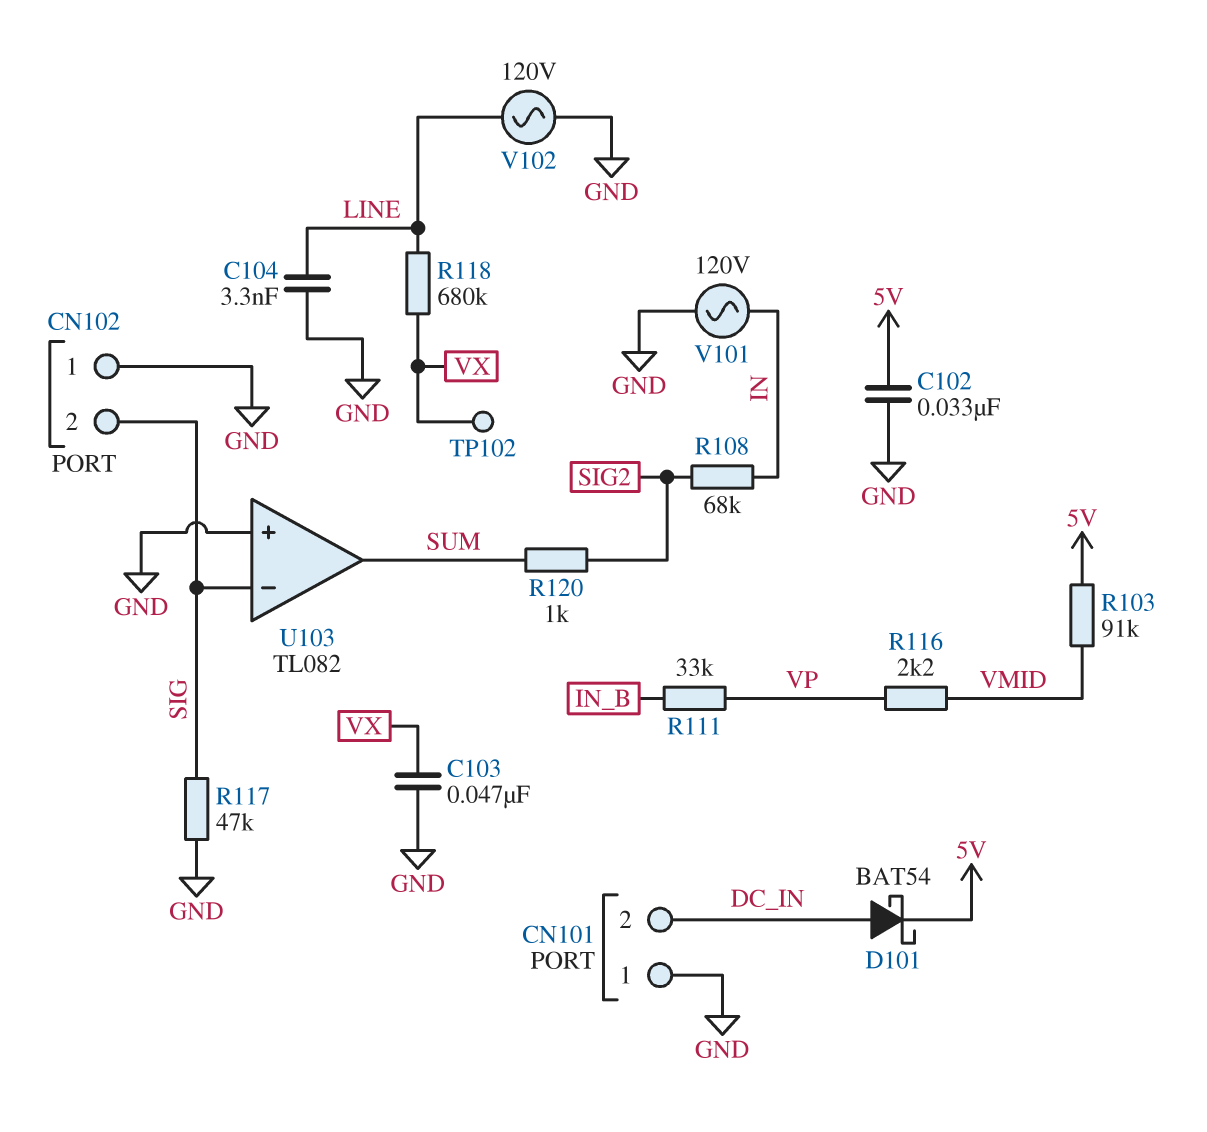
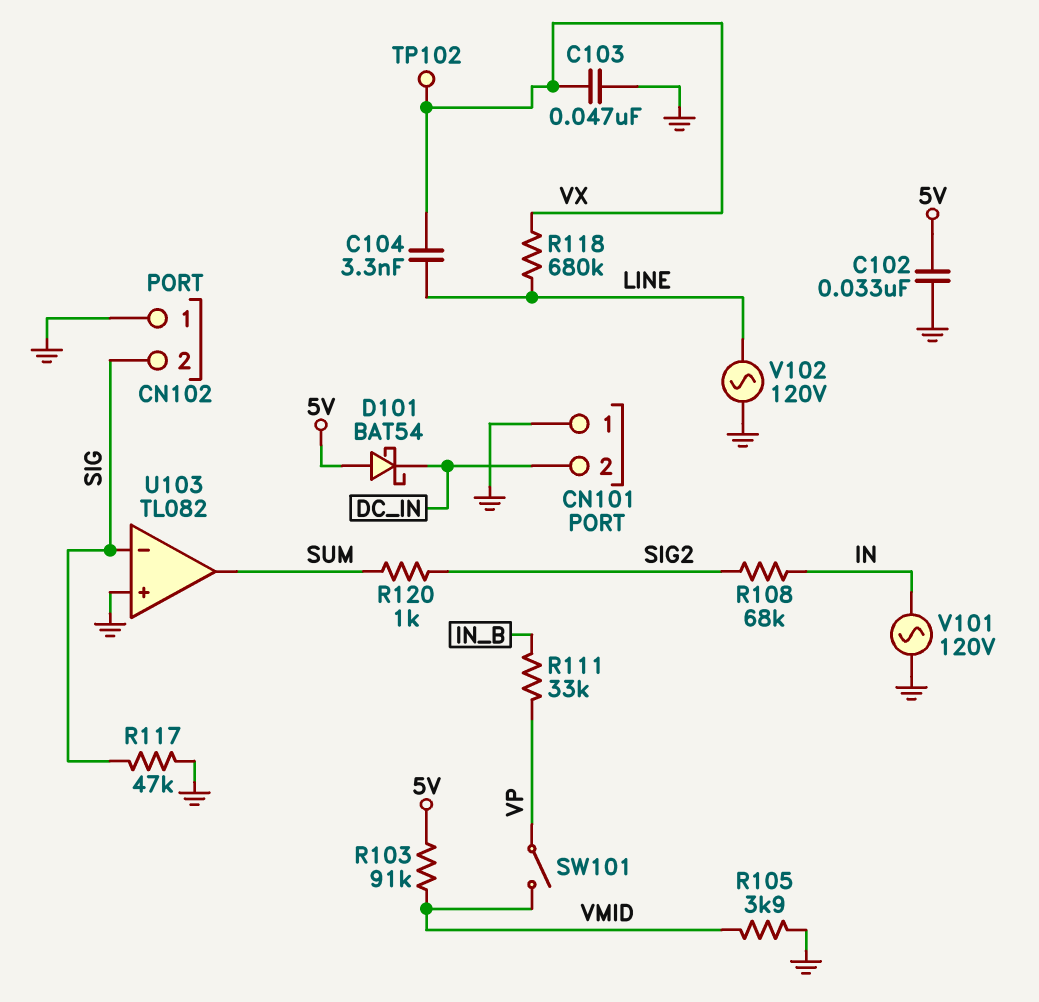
C104: 3.3nF (GND, LINE) -> 3.3nF (LINE, VX)
D101: schottky BAT54 (A DC_IN, K 5V) -> schottky BAT54 (A 5V, K DC_IN)
R105: none -> 3.9k (GND, VMID)
R116: 2.2k (VMID, VP) -> none
SW101: none -> switch (VMID, VP)

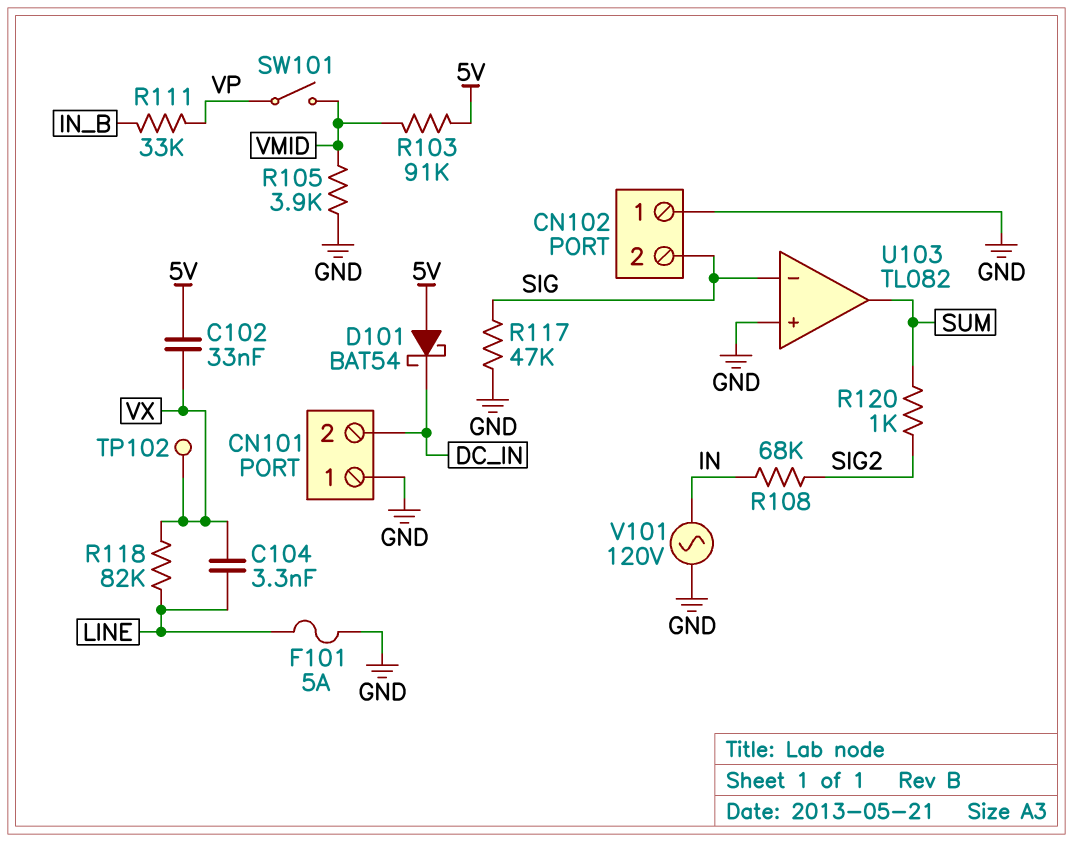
C102: 33nF (5V, GND) -> 33nF (5V, VX)
C103: 47nF (GND, VX) -> none
F101: none -> 5A (GND, LINE)
R118: 680k (LINE, VX) -> 82k (LINE, VX)
V102: AC 120V (GND, LINE) -> none

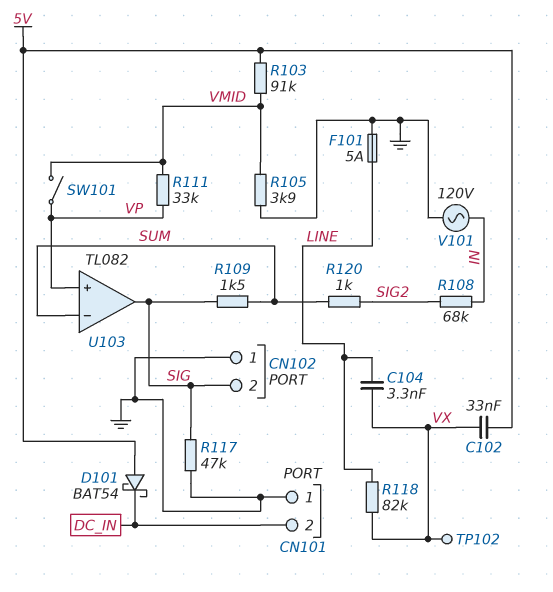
R109: none -> 1.5k (SIG, SUM)
R111: 33k (IN_B, VP) -> 33k (VMID, VP)
U103 pin in+: GND -> VP
U103 pin in-: SIG -> SUM
U103 pin out: SUM -> SIG

